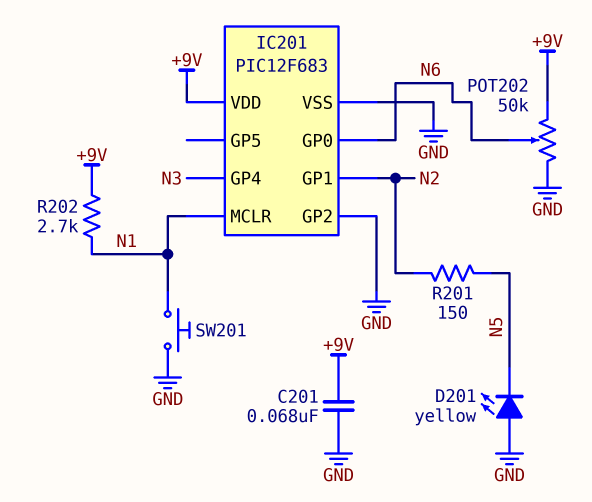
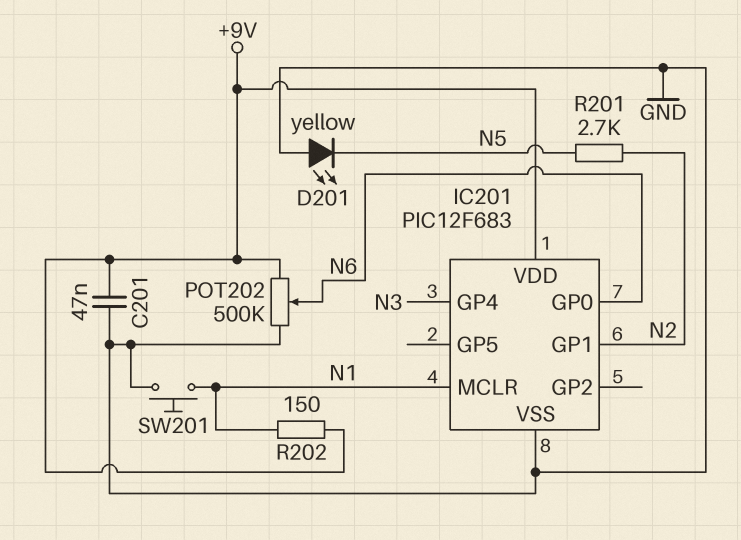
C201: 68nF (+9V, GND) -> 47nF (+9V, GND)
IC201 pin GP2: GND -> none
POT202: 50k (+9V, GND, wiper N6) -> 500k (+9V, GND, wiper N6)
R201: 150 (N2, N5) -> 2.7k (N2, N5)
R202: 2.7k (+9V, N1) -> 150 (+9V, N1)

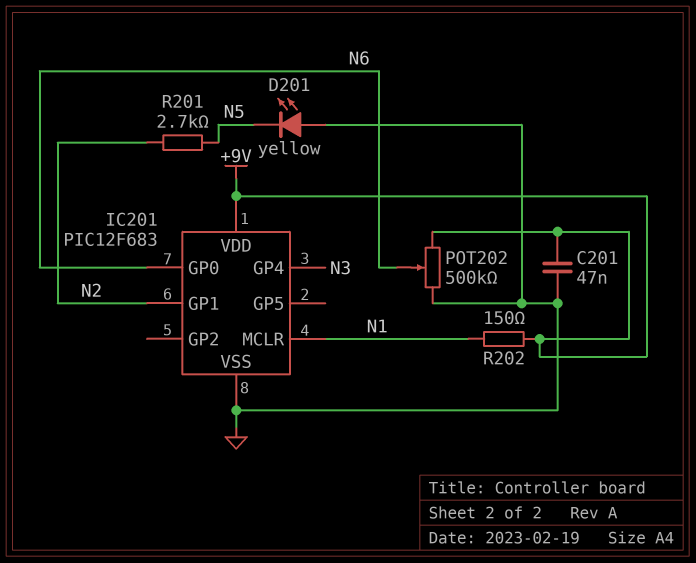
SW201: button (GND, N1) -> none

